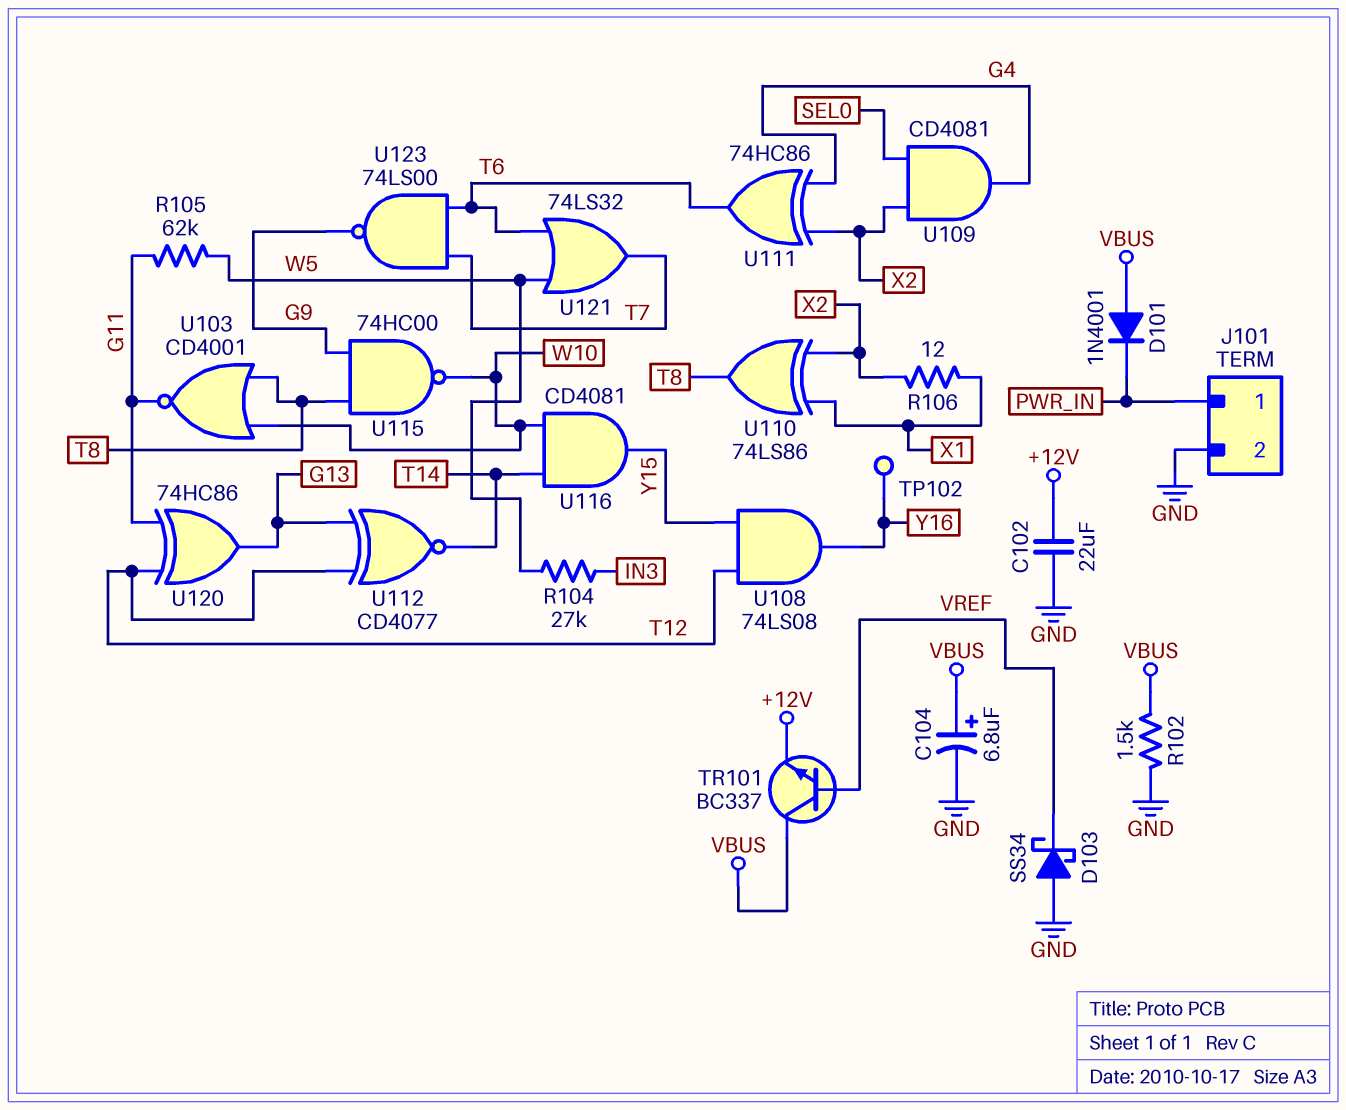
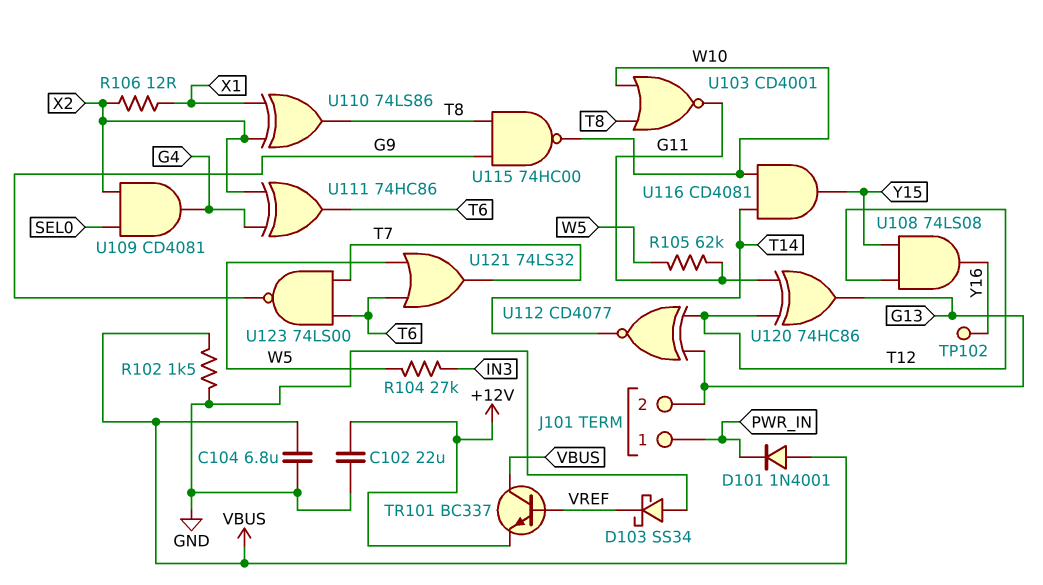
C104: 6.8uF (plus VBUS, minus GND) -> 6.8uF (GND, VBUS)
J101 pin 2: GND -> G13

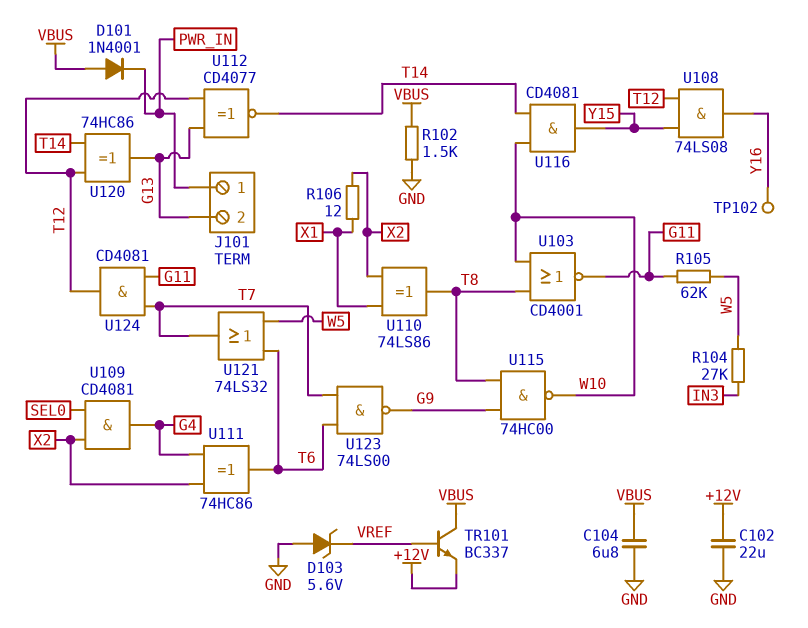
D103: schottky SS34 (A GND, K VREF) -> zener 5.6V (A GND, K VREF)
U120: XOR 74HC86 (in G11, in T12, out G13) -> XOR 74HC86 (in T12, in T14, out G13)
U124: none -> AND CD4081 (in G11, in T7, out T12)

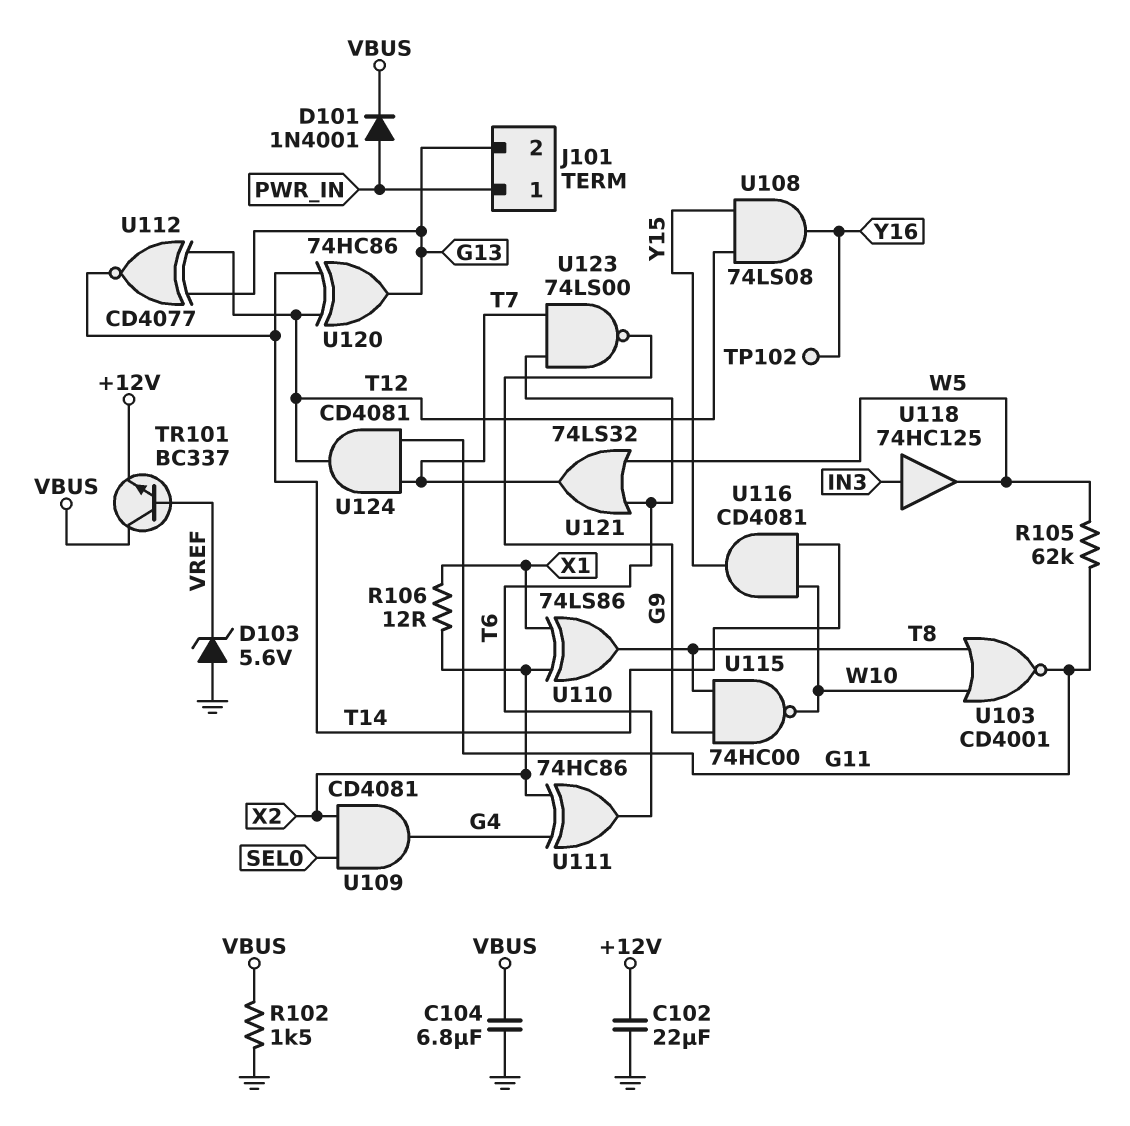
D101: diode 1N4001 (A VBUS, K PWR_IN) -> diode 1N4001 (A PWR_IN, K VBUS)
R104: 27k (IN3, W5) -> none
U118: none -> buffer 74HC125 (in IN3, out W5)

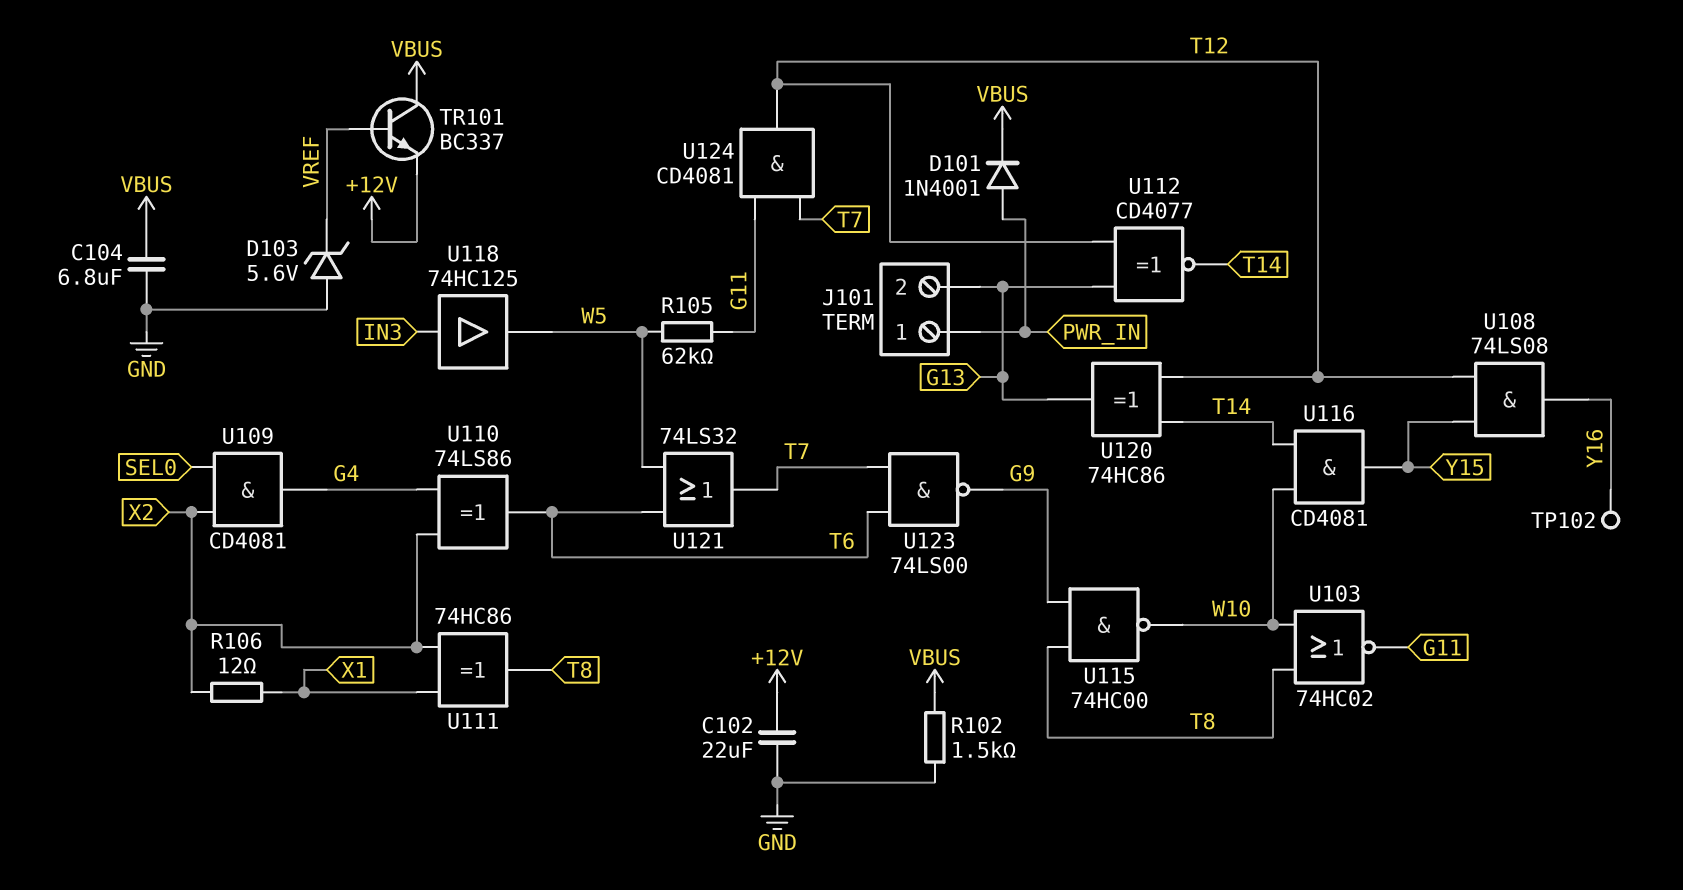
U103: NOR CD4001 (in T8, in W10, out G11) -> NOR 74HC02 (in T8, in W10, out G11)
U110: XOR 74LS86 (in X1, in X2, out T8) -> XOR 74LS86 (in G4, in X2, out T6)
U111: XOR 74HC86 (in G4, in X2, out T6) -> XOR 74HC86 (in X1, in X2, out T8)

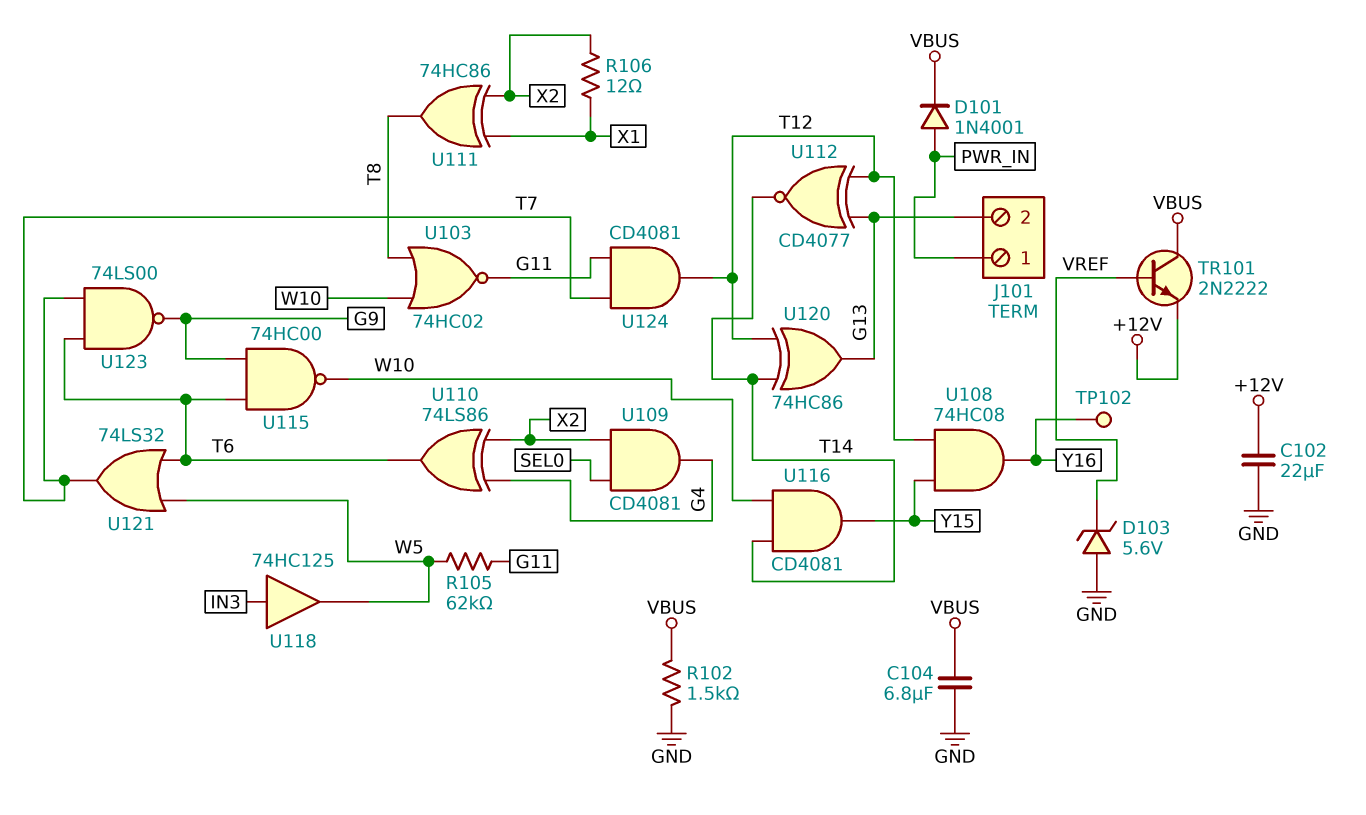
TR101: NPN BC337 (B VREF, C VBUS, E +12V) -> NPN 2N2222 (B VREF, C VBUS, E +12V)
U108: AND 74LS08 (in T12, in Y15, out Y16) -> AND 74HC08 (in T12, in Y15, out Y16)
U115: NAND 74HC00 (in G9, in T8, out W10) -> NAND 74HC00 (in G9, in T6, out W10)

